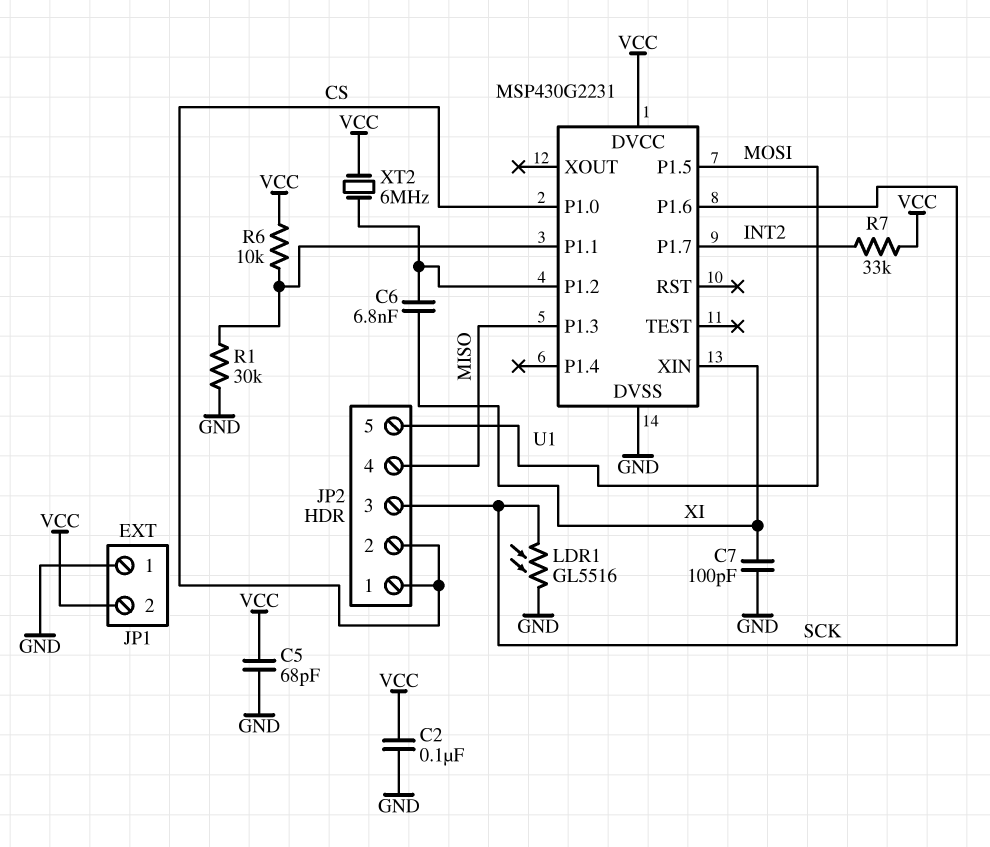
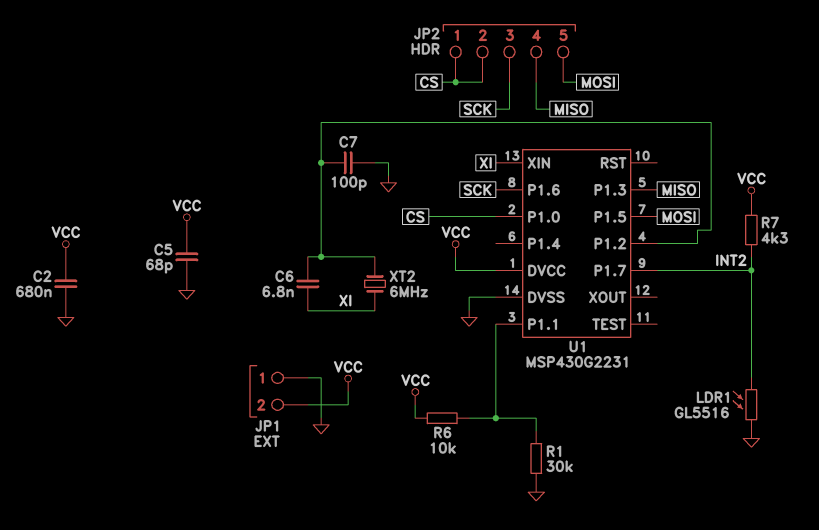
C2: 100nF (GND, VCC) -> 680nF (GND, VCC)
C7: 100pF (GND, XI) -> 100pF (GND, U1/P1.2)
LDR1: GL5516 (GND, SCK) -> GL5516 (GND, INT2)
R7: 33k (INT2, VCC) -> 4.3k (INT2, VCC)
XT2: 6MHz (U1/P1.2, VCC) -> 6MHz (U1/P1.2, XI)

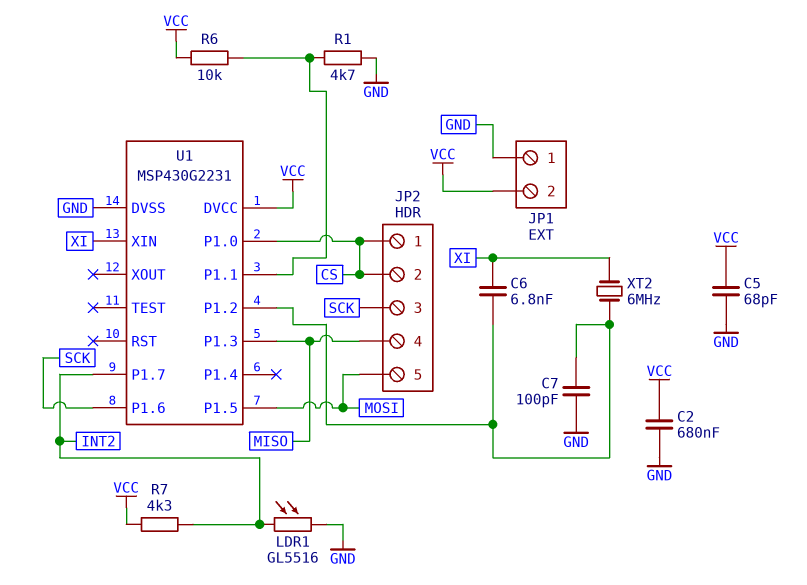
R1: 30k (GND, U1/P1.1) -> 4.7k (GND, U1/P1.1)

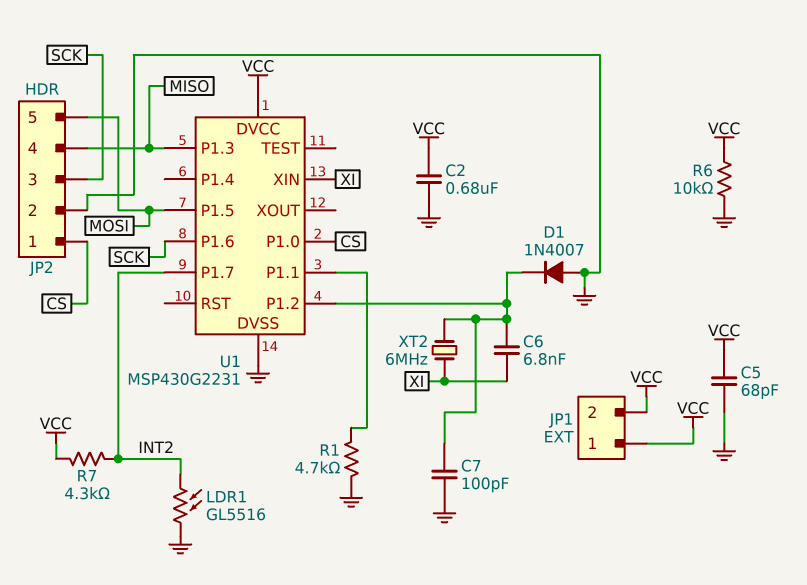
D1: none -> diode 1N4007 (A GND, K U1/P1.2)
JP1 pin 1: GND -> VCC
JP2 pin 2: CS -> GND
R6: 10k (U1/P1.1, VCC) -> 10k (GND, VCC)

